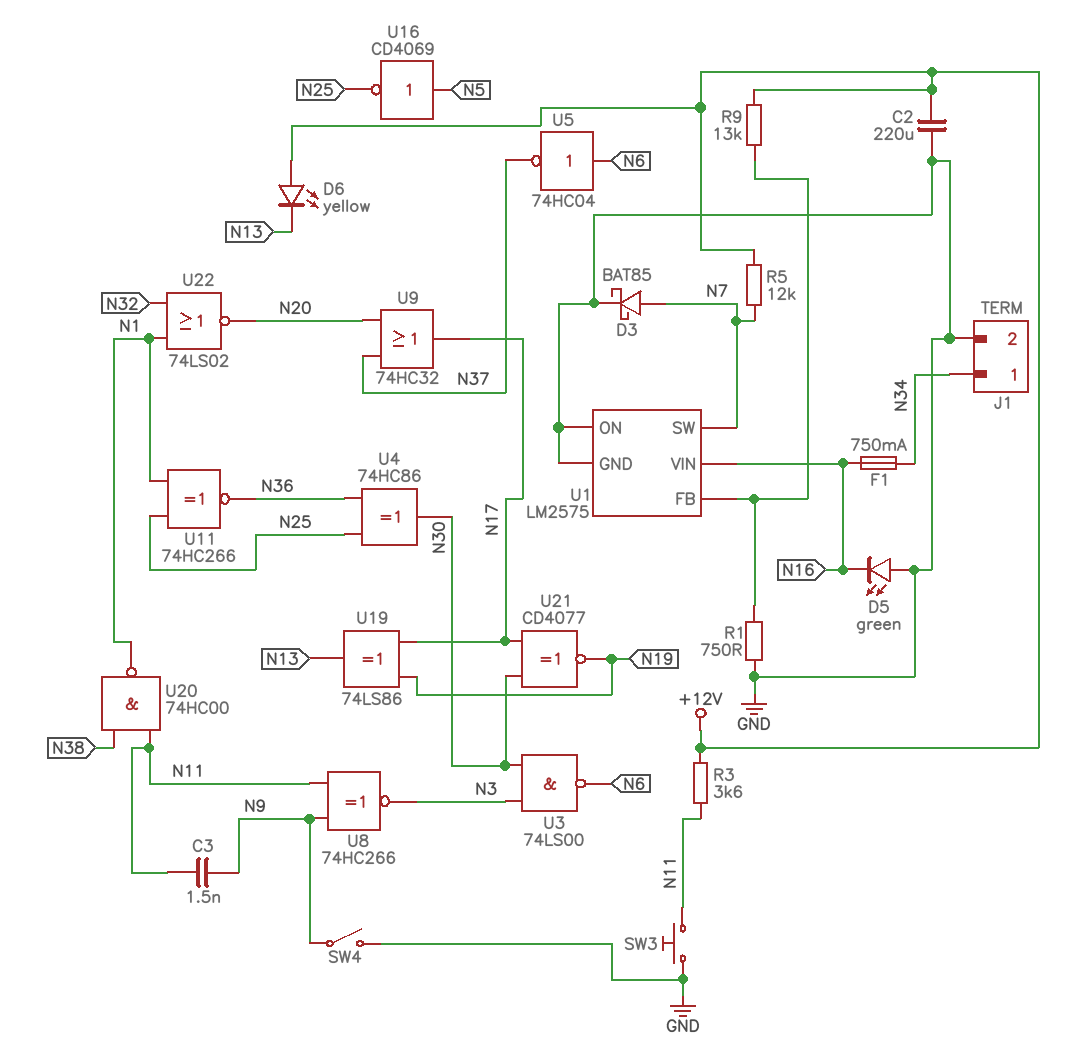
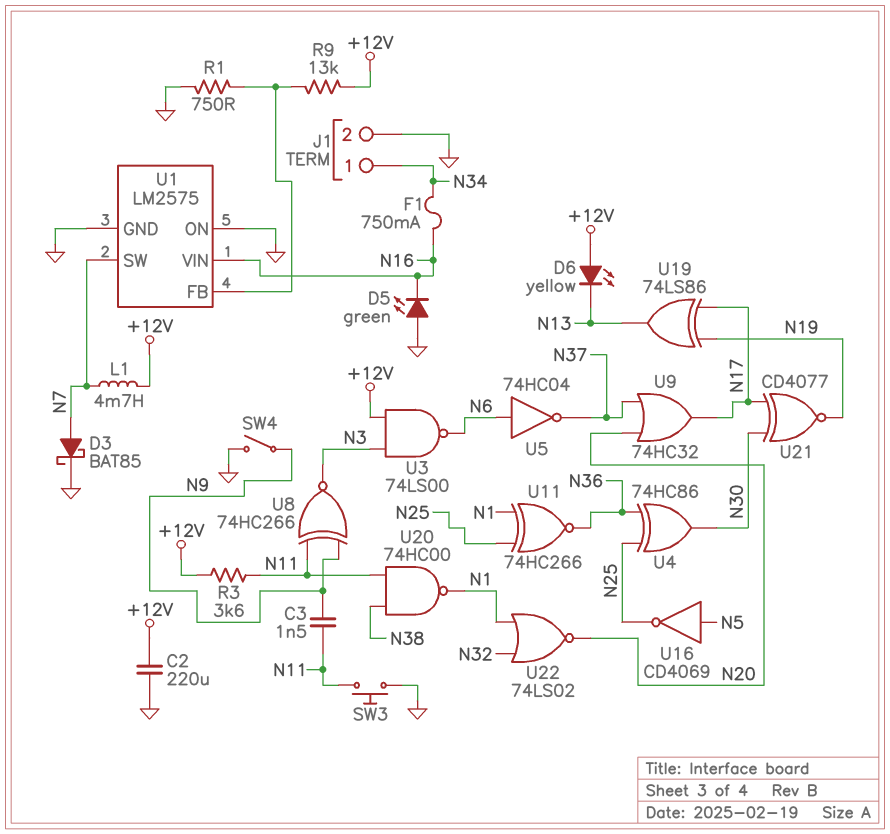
L1: none -> 4.7mH (+12V, N7)
R5: 12k (+12V, N7) -> none
U3: NAND 74LS00 (in N3, in N30, out N6) -> NAND 74LS00 (in +12V, in N3, out N6)

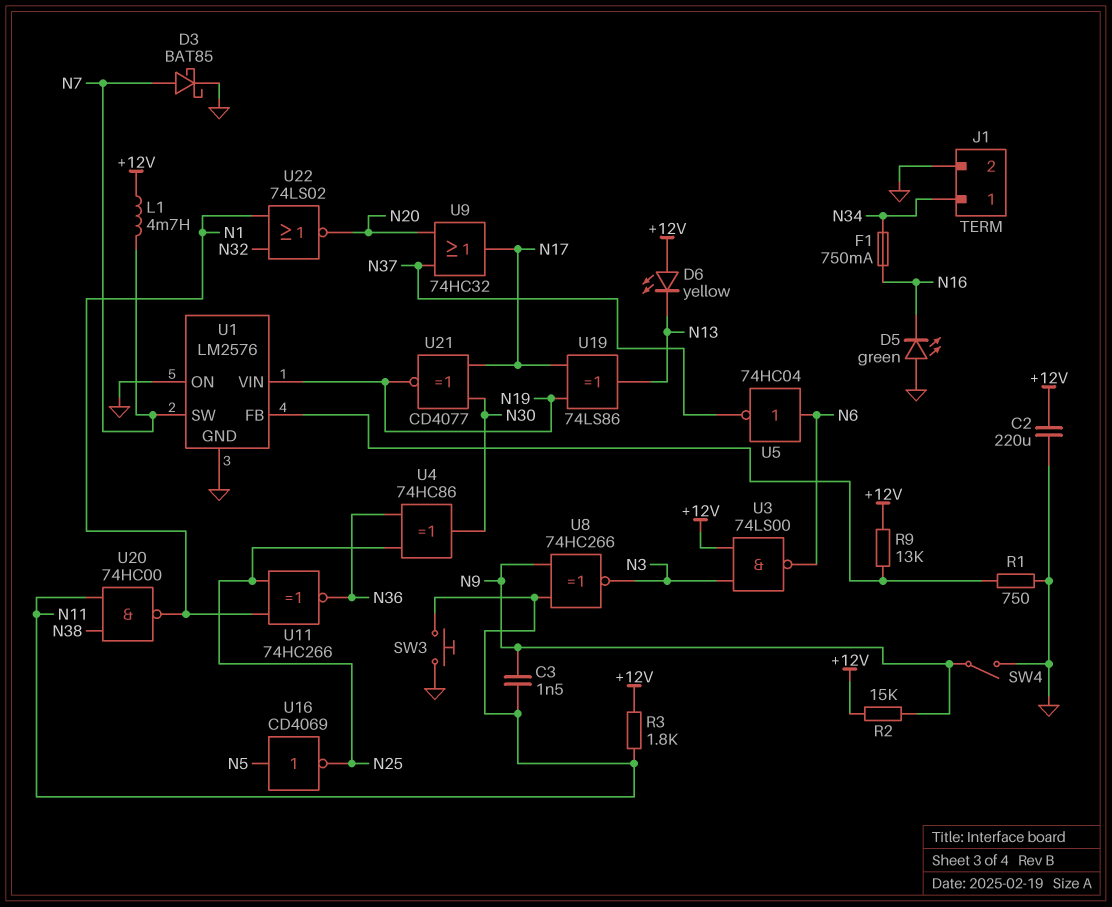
R2: none -> 15k (+12V, N9)
R3: 3.6k (+12V, N11) -> 1.8k (+12V, N11)
U1: LM2575 -> LM2576
U1 pin VIN: N16 -> N19

